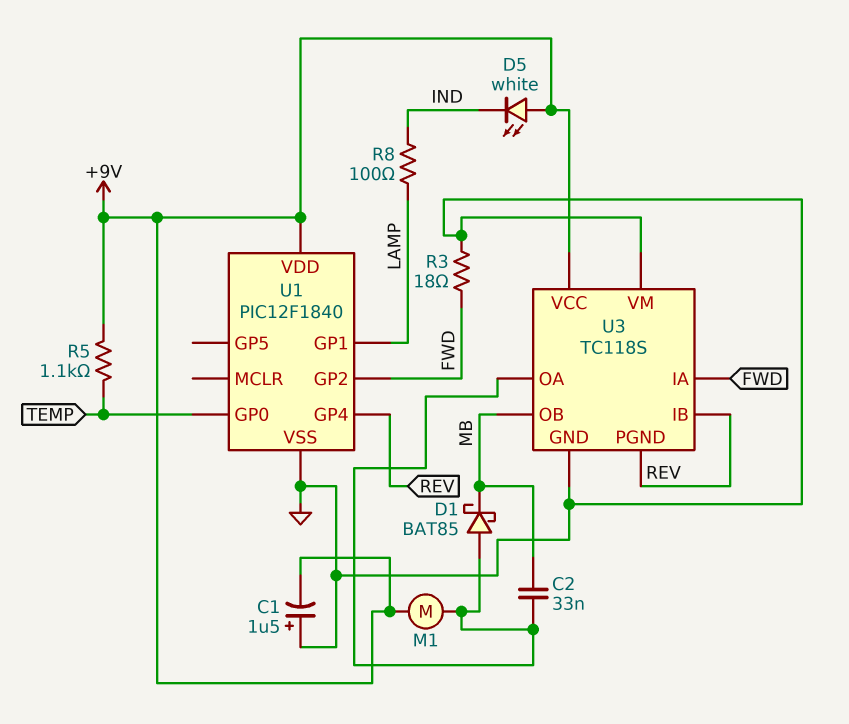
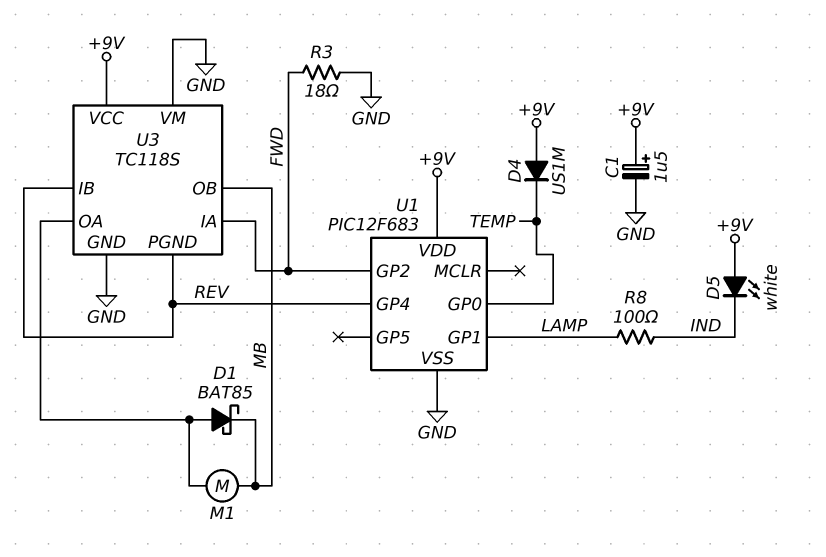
C1: 1.5uF (plus GND, minus +9V) -> 1.5uF (plus +9V, minus GND)
C2: 33nF (MB, U3/OA) -> none
D4: none -> diode US1M (A +9V, K TEMP)
M1: motor (+9V, U3/OA) -> motor (MB, U3/OA)
R5: 1.1k (+9V, TEMP) -> none
U1: PIC12F1840 -> PIC12F683

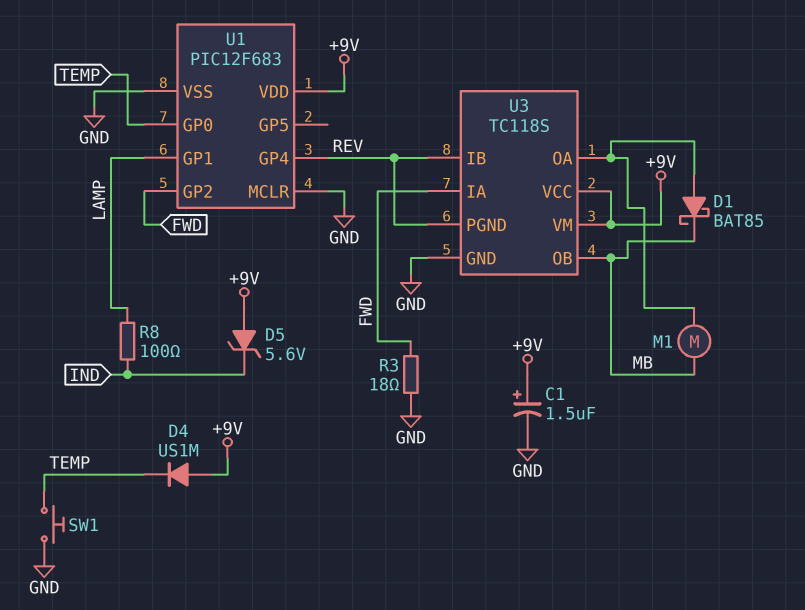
D5: LED white (A +9V, K IND) -> zener 5.6V (A +9V, K IND)
SW1: none -> button (GND, TEMP)
U1 pin MCLR: none -> GND
U3 pin VM: GND -> +9V

